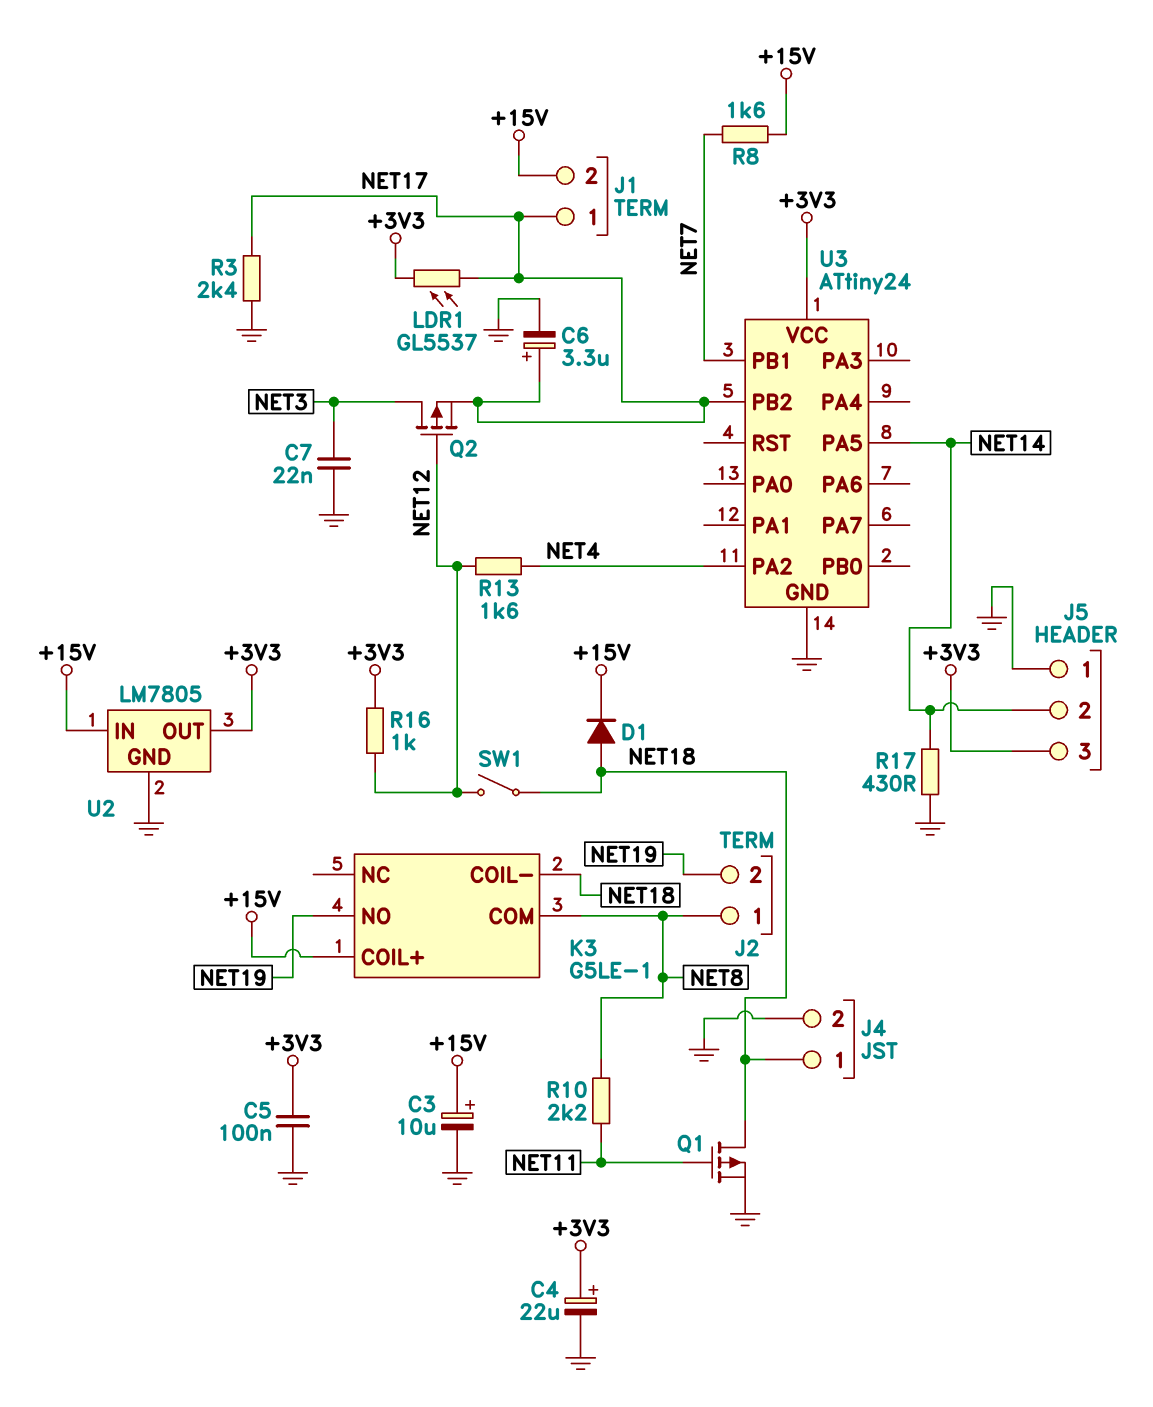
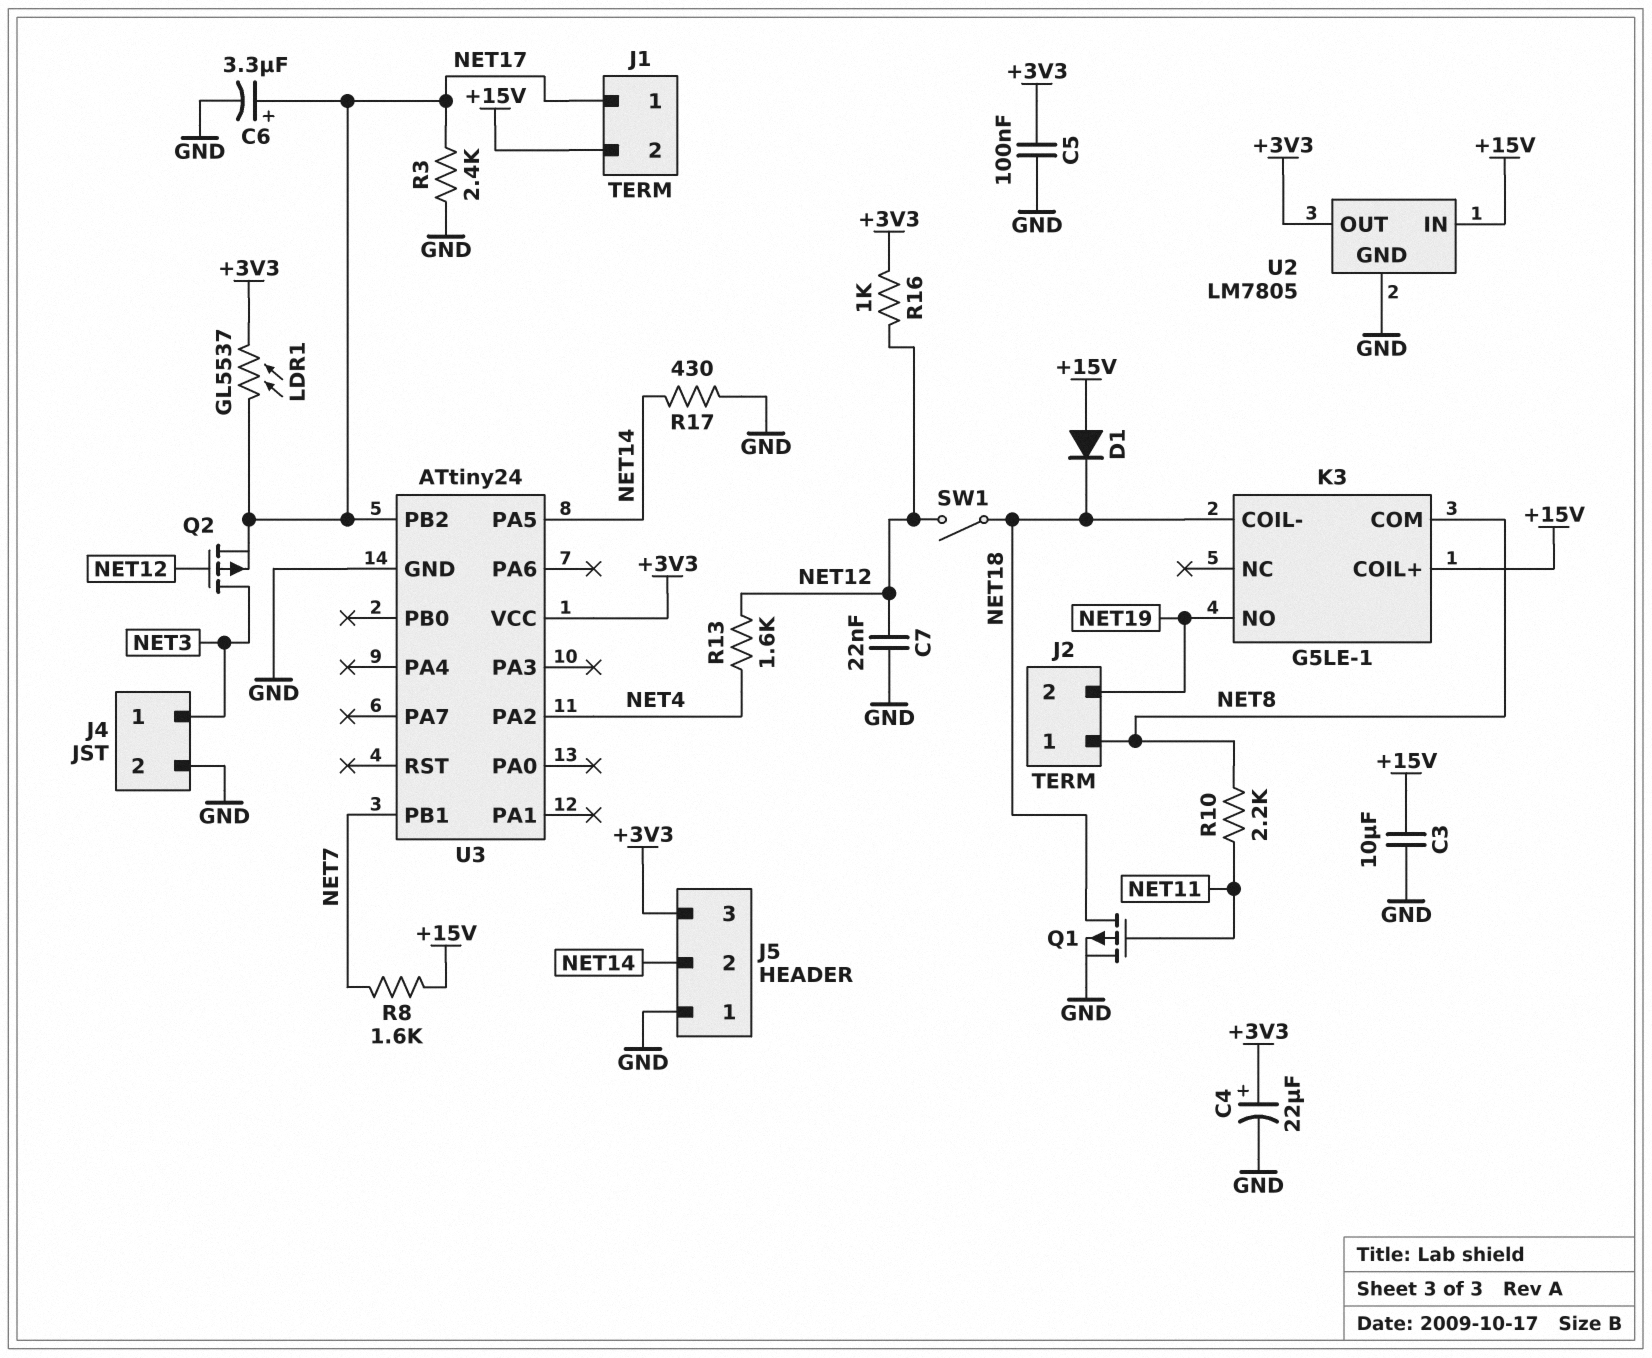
C3: 10uF (plus +15V, minus GND) -> 10uF (+15V, GND)
C7: 22nF (GND, NET3) -> 22nF (GND, NET12)
D1: diode (A NET18, K +15V) -> diode (A +15V, K NET18)
J4 pin 1: NET18 -> NET3

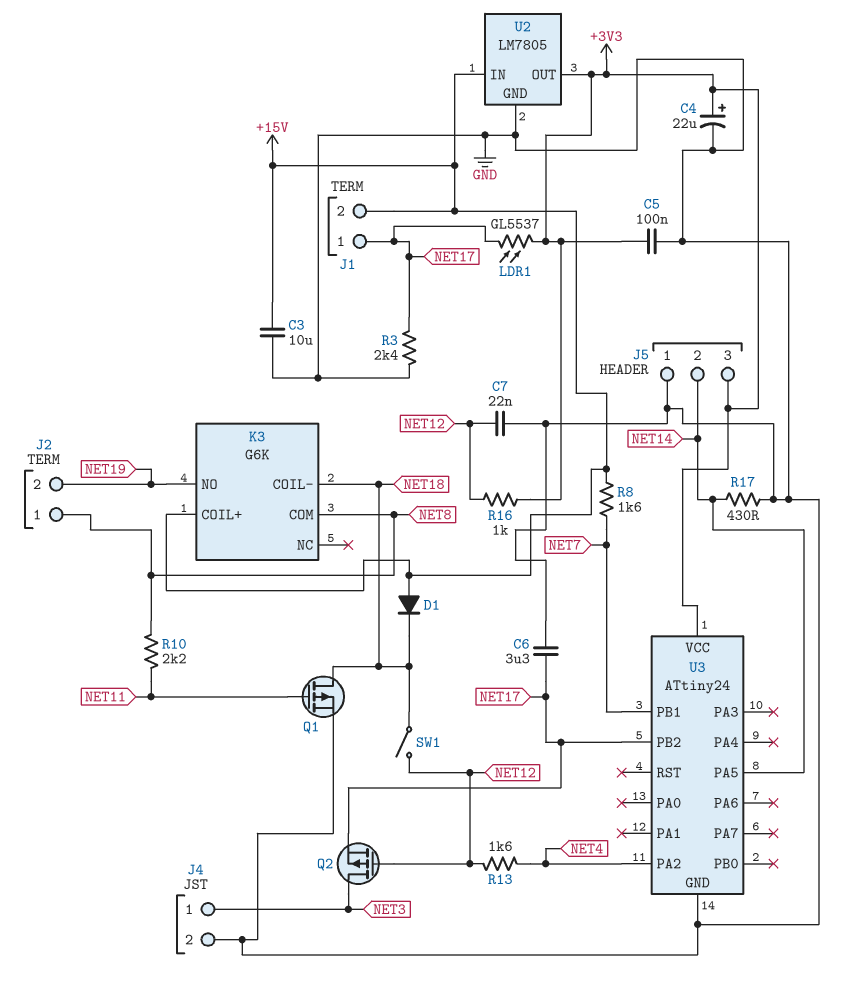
C6: 3.3uF (plus NET17, minus GND) -> 3.3uF (GND, NET17)
K3: G5LE-1 -> G6K

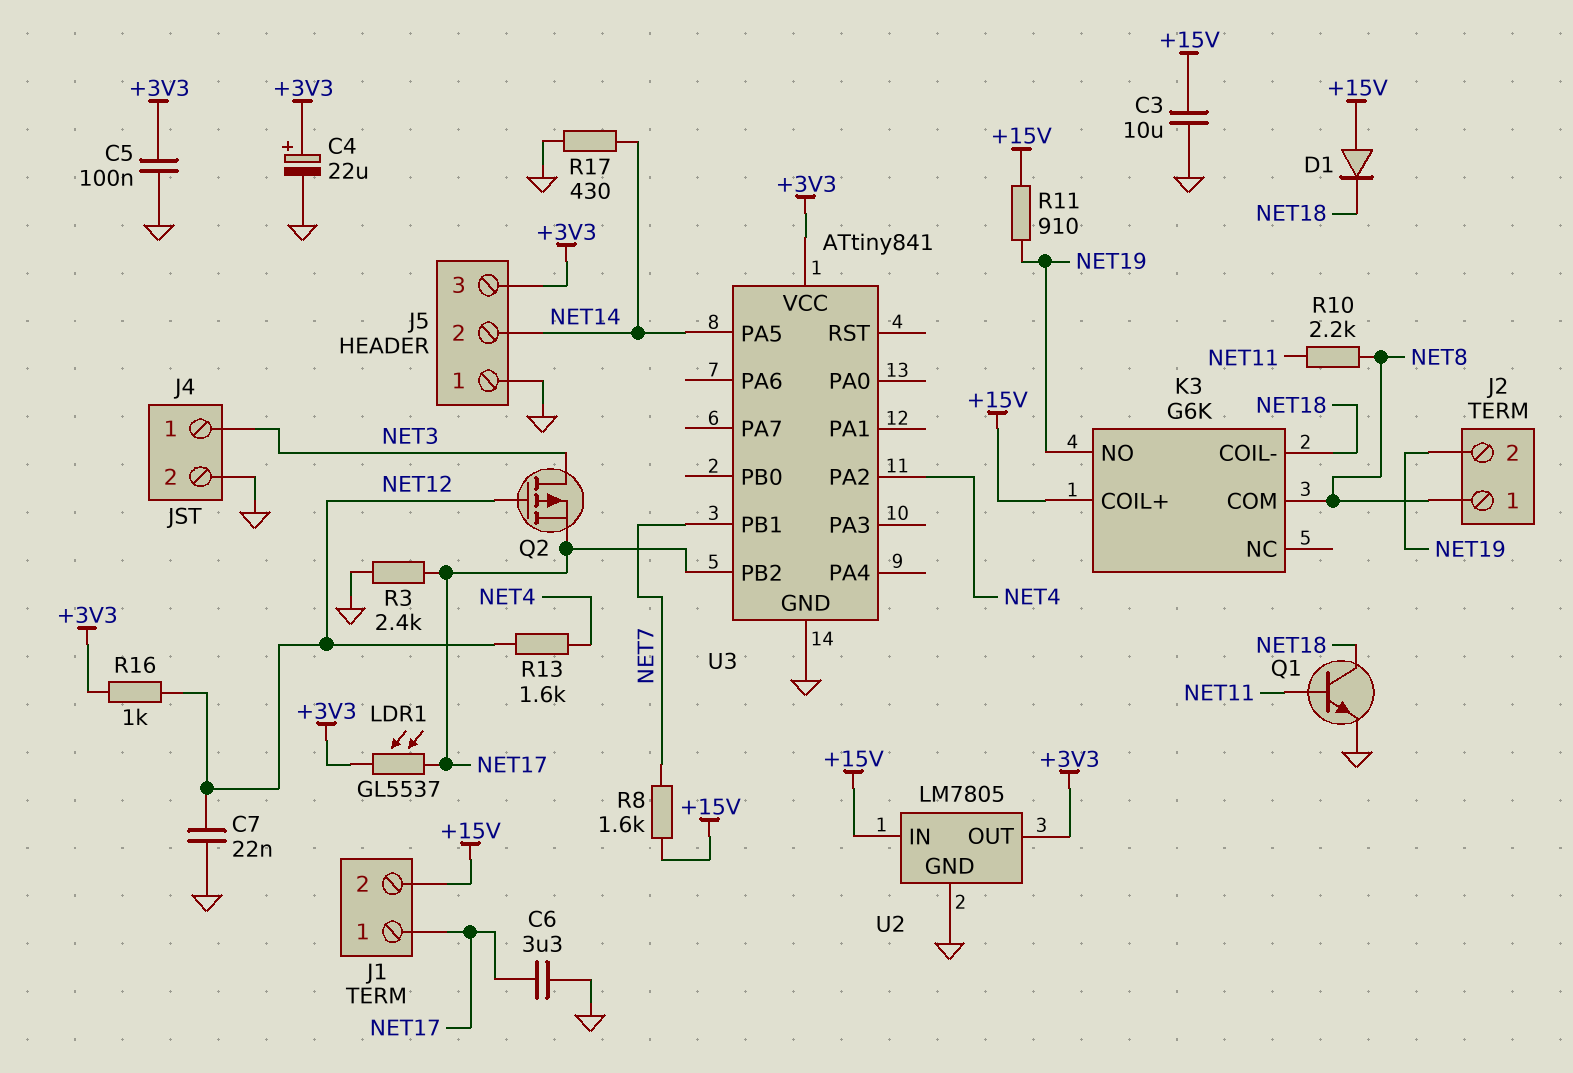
Q1: PMOS (G NET11, D NET18, S GND) -> NPN (B NET11, C NET18, E GND)
R11: none -> 910 (+15V, NET19)
SW1: switch (NET12, NET18) -> none
U3: ATtiny24 -> ATtiny841

